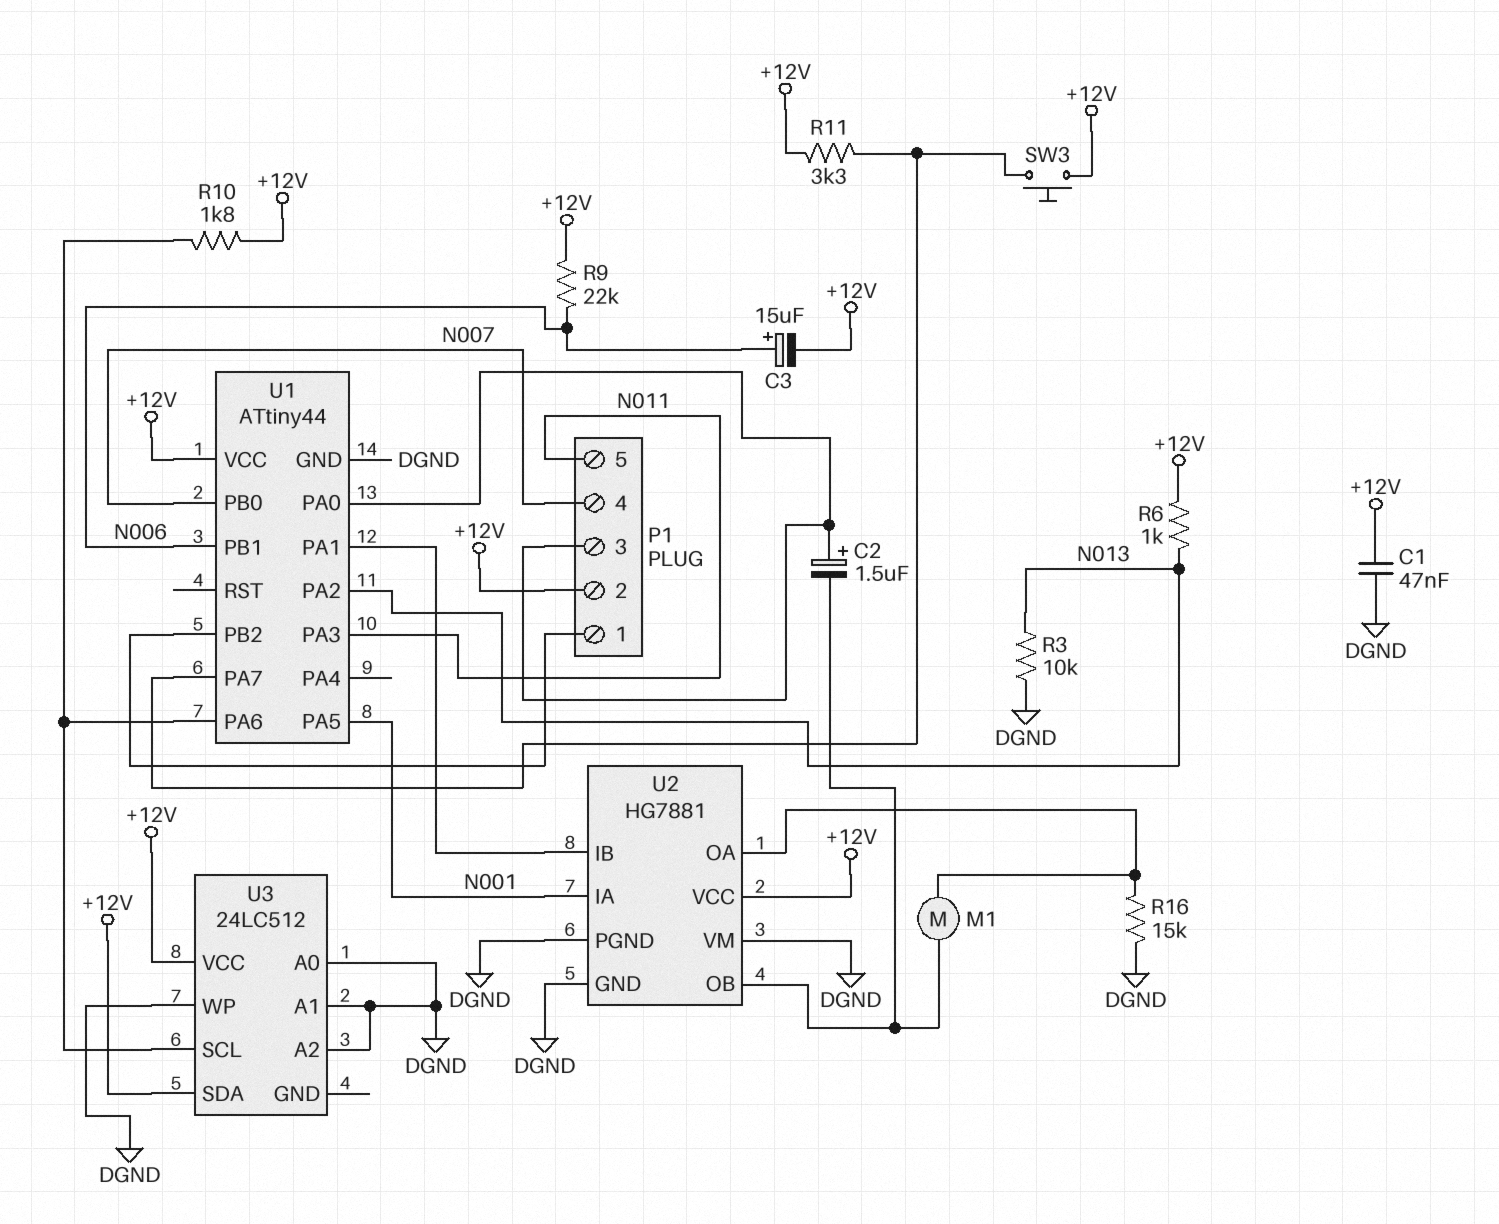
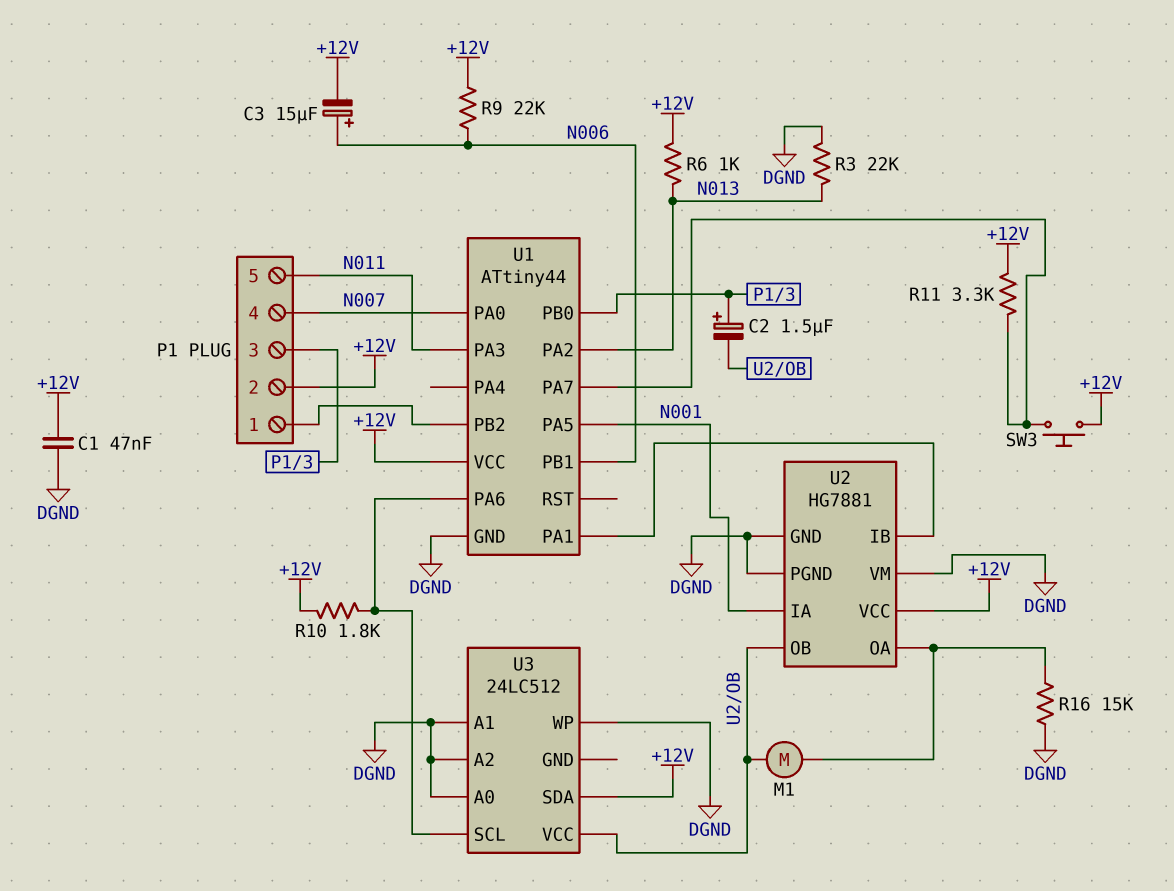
R3: 10k (DGND, N013) -> 22k (DGND, N013)
U1 pin PA0: P1/3 -> N007
U1 pin PB0: N007 -> P1/3
U3 pin VCC: +12V -> U2/OB

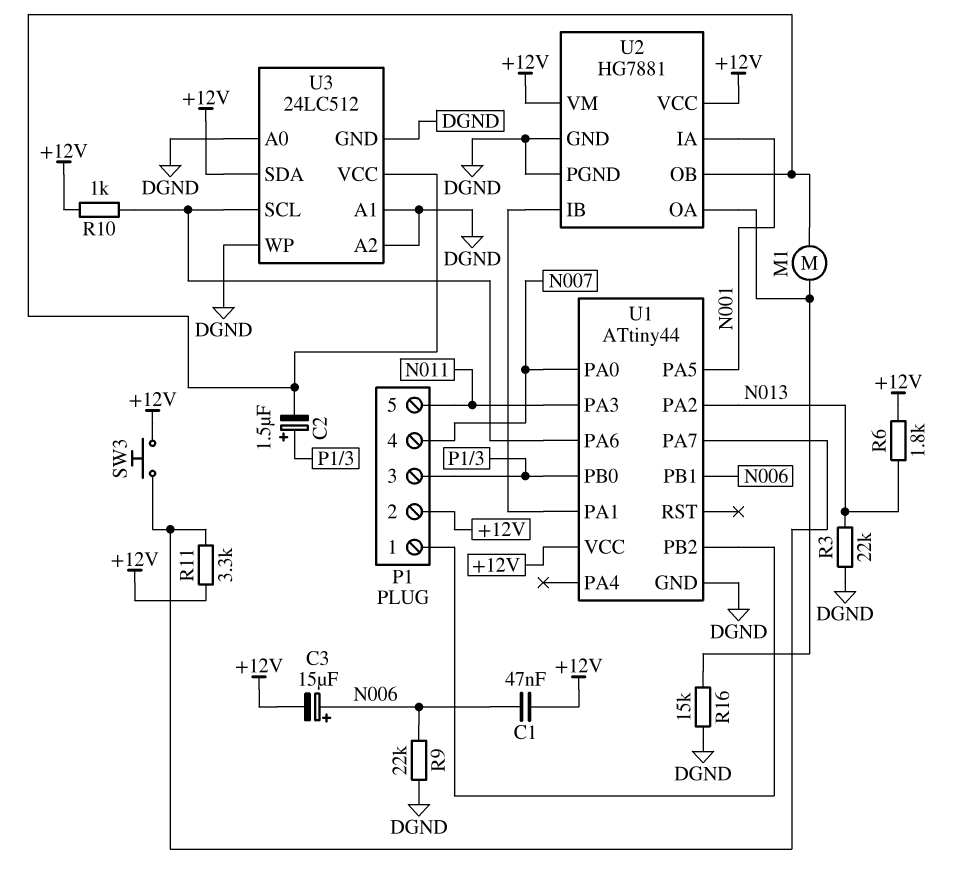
C1: 47nF (+12V, DGND) -> 47nF (+12V, N006)
R6: 1k (+12V, N013) -> 1.8k (+12V, N013)
R9: 22k (+12V, N006) -> 22k (DGND, N006)
R10: 1.8k (+12V, U1/PA6) -> 1k (+12V, U1/PA6)
U2 pin VM: DGND -> +12V
U3 pin GND: none -> DGND

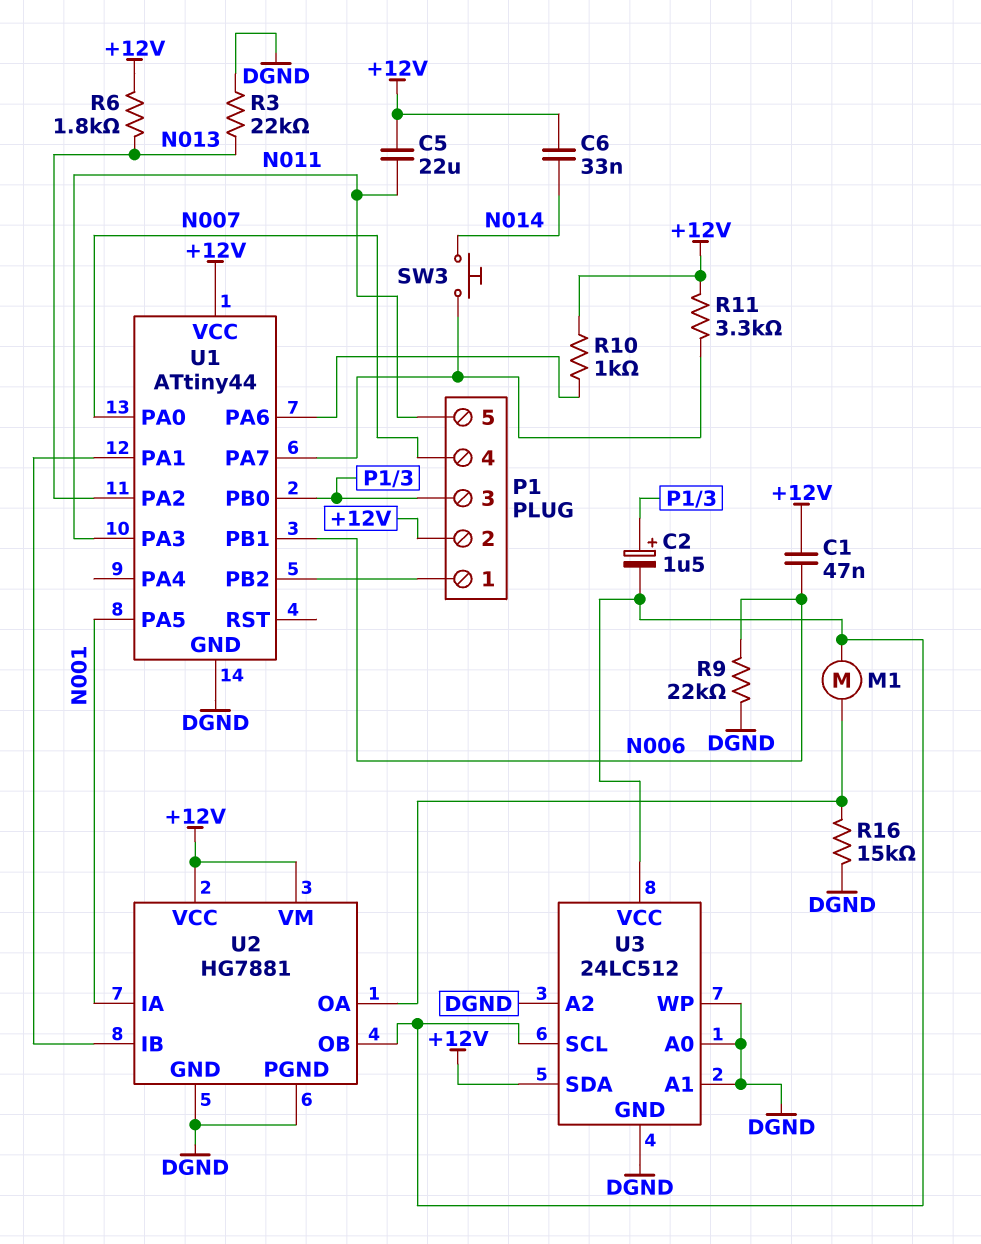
C3: 15uF (plus N006, minus +12V) -> none
C5: none -> 22uF (+12V, N011)
C6: none -> 33nF (+12V, N014)
SW3: button (+12V, U1/PA7) -> button (N014, U1/PA7)
U3 pin SCL: U1/PA6 -> U2/OB

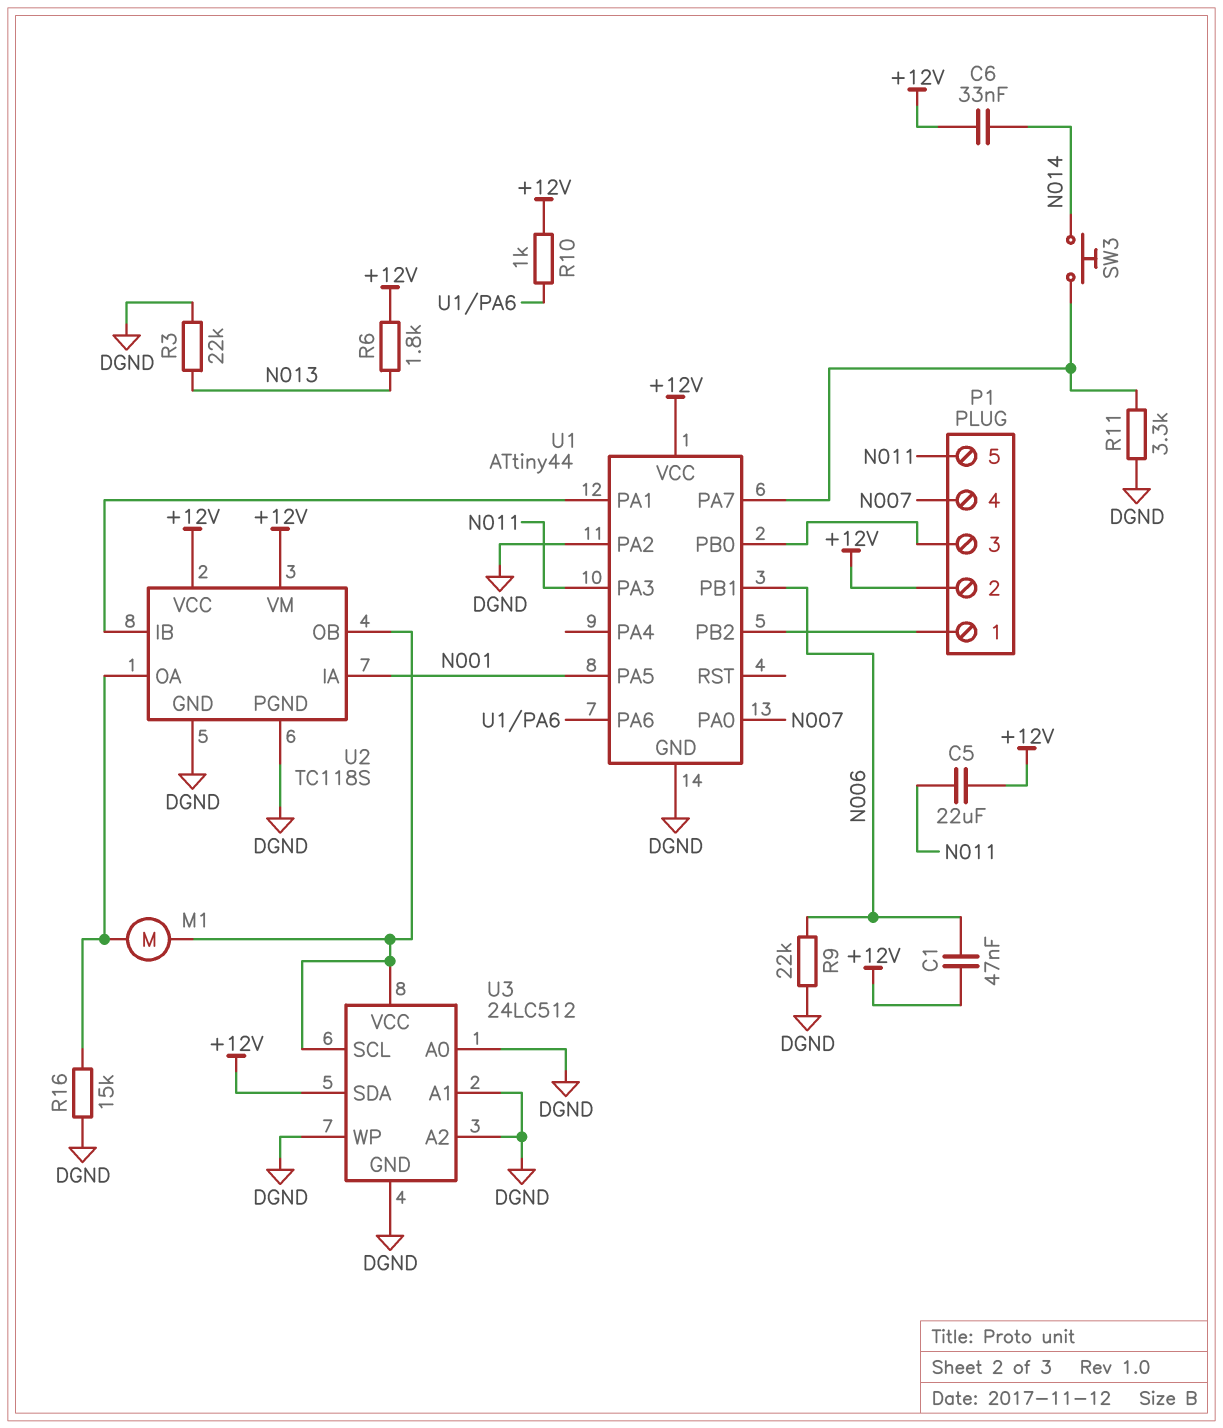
C2: 1.5uF (plus P1/3, minus U2/OB) -> none
R11: 3.3k (+12V, U1/PA7) -> 3.3k (DGND, U1/PA7)
U1 pin PA2: N013 -> DGND
U2: HG7881 -> TC118S

